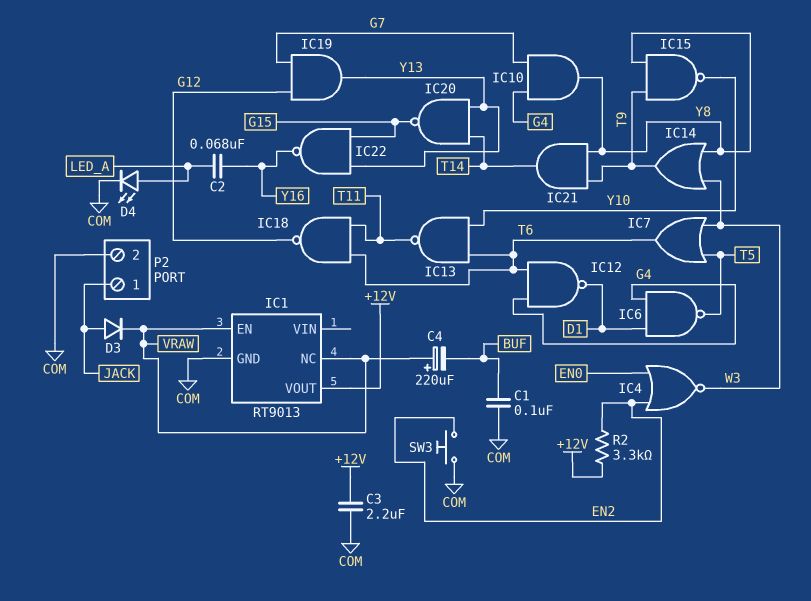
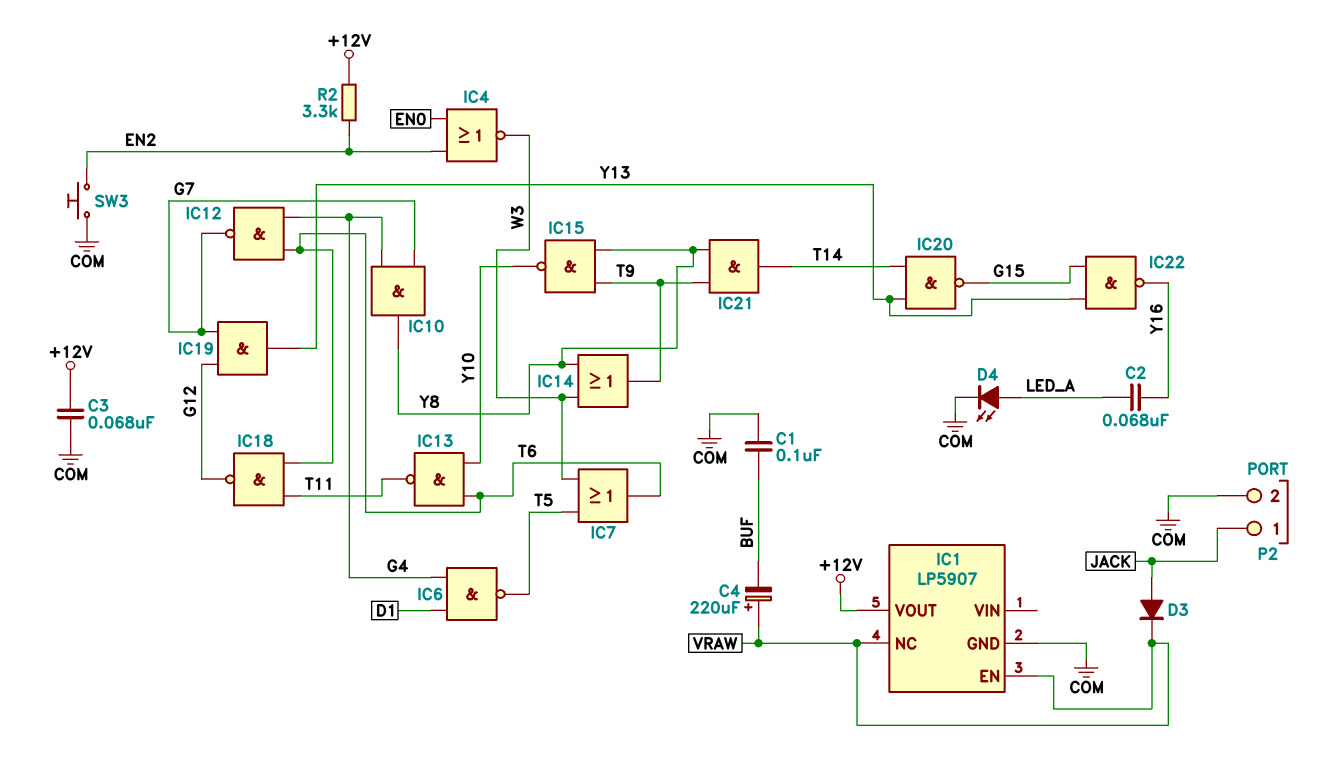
C3: 2.2uF (+12V, COM) -> 68nF (+12V, COM)
IC1: RT9013 -> LP5907
IC12: NAND (in G4, in T6, out D1) -> NAND (in G4, in T6, out G7)

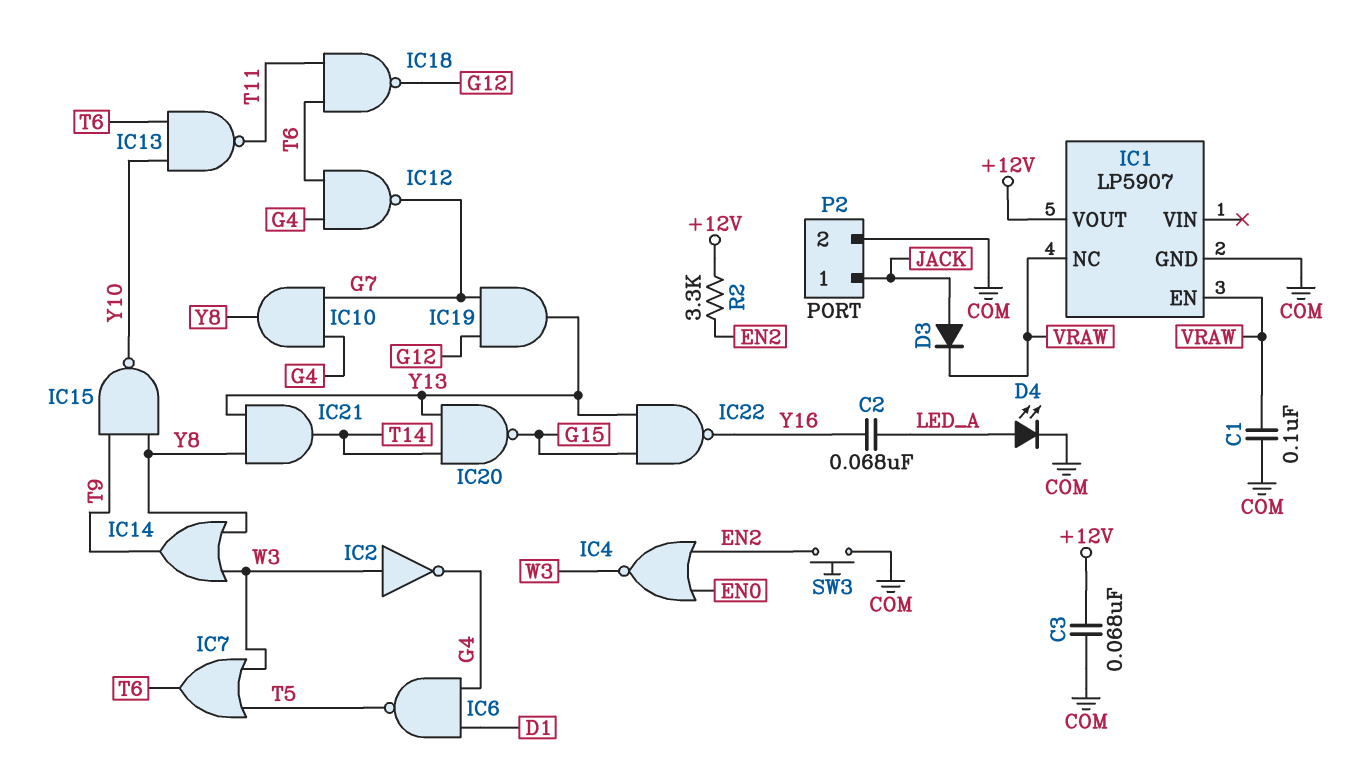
C1: 100nF (BUF, COM) -> 100nF (COM, VRAW)
C4: 220uF (plus VRAW, minus BUF) -> none
IC2: none -> NOT (in W3, out G4)
IC21: AND (in T9, in Y8, out T14) -> AND (in Y8, in Y13, out T14)

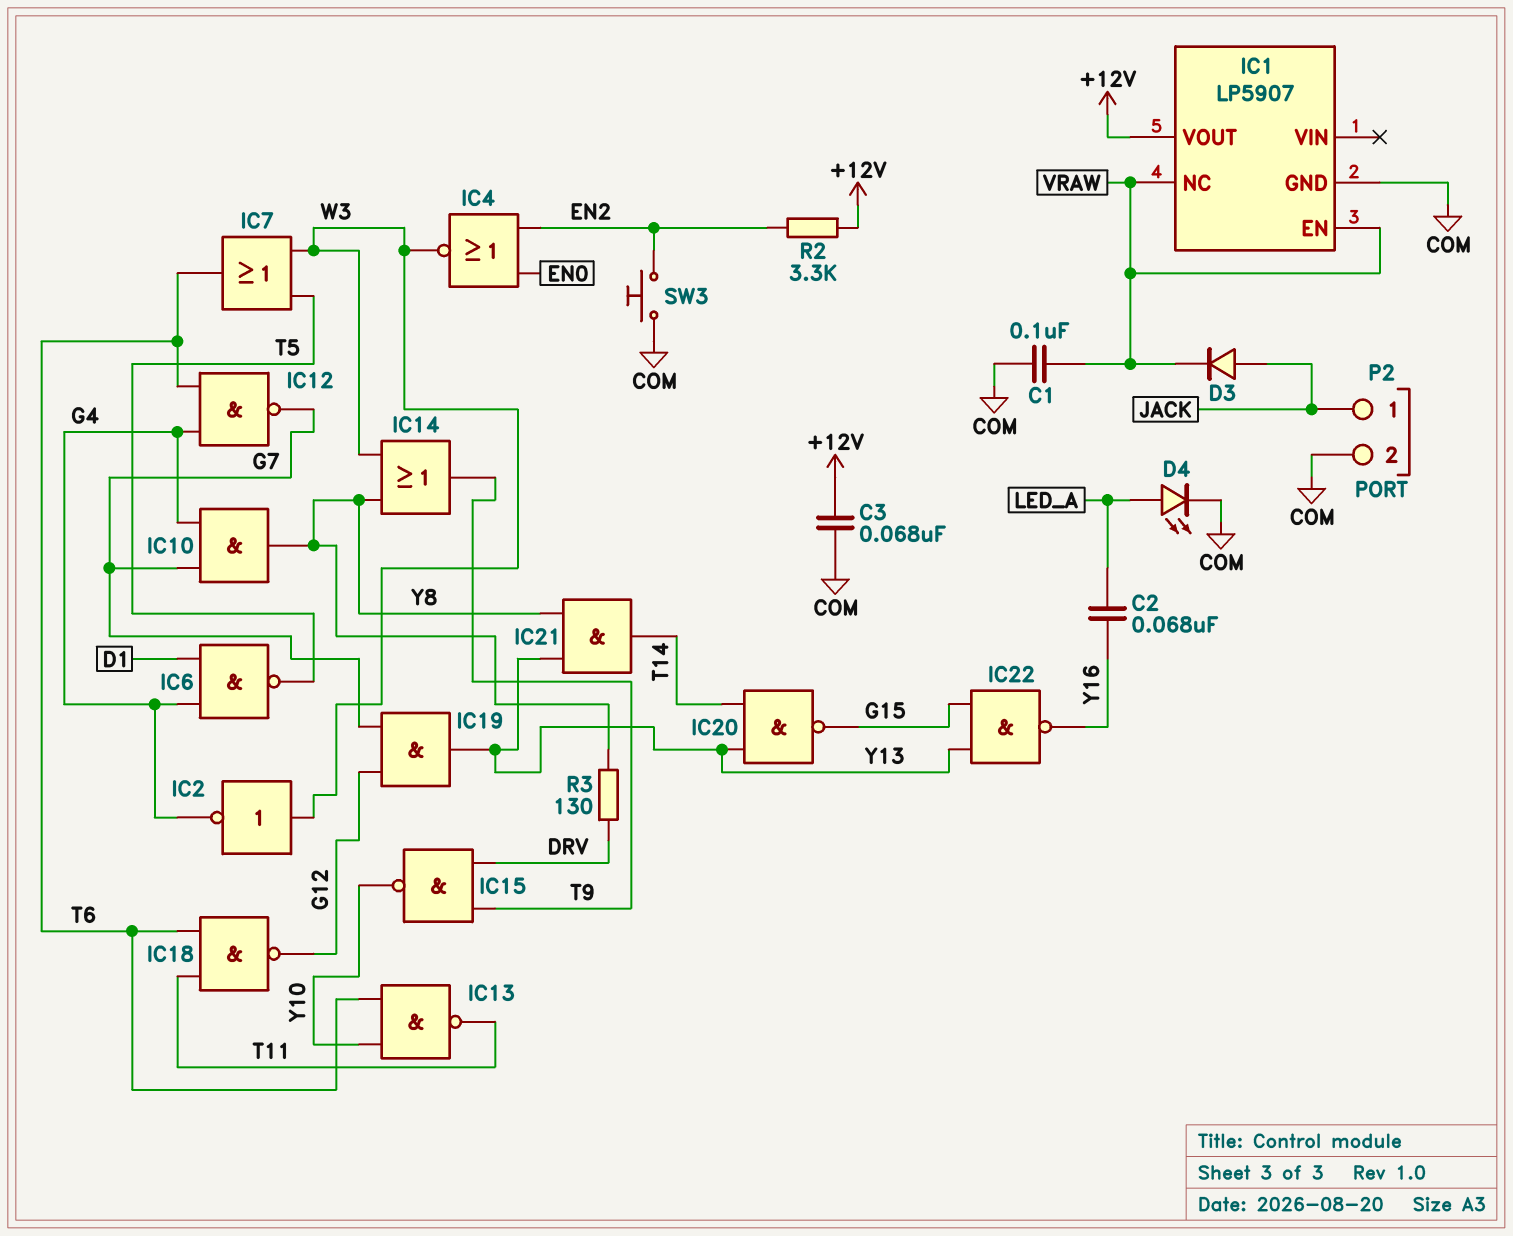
IC15: NAND (in T9, in Y8, out Y10) -> NAND (in DRV, in T9, out Y10)
R3: none -> 130 (DRV, Y8)

